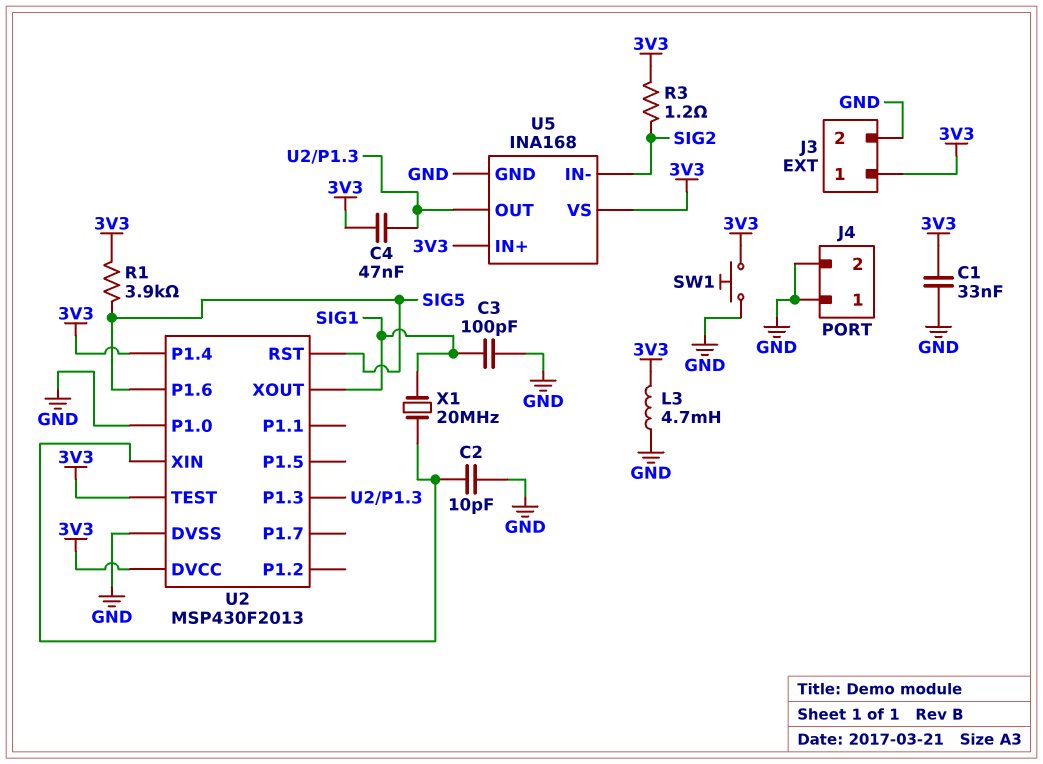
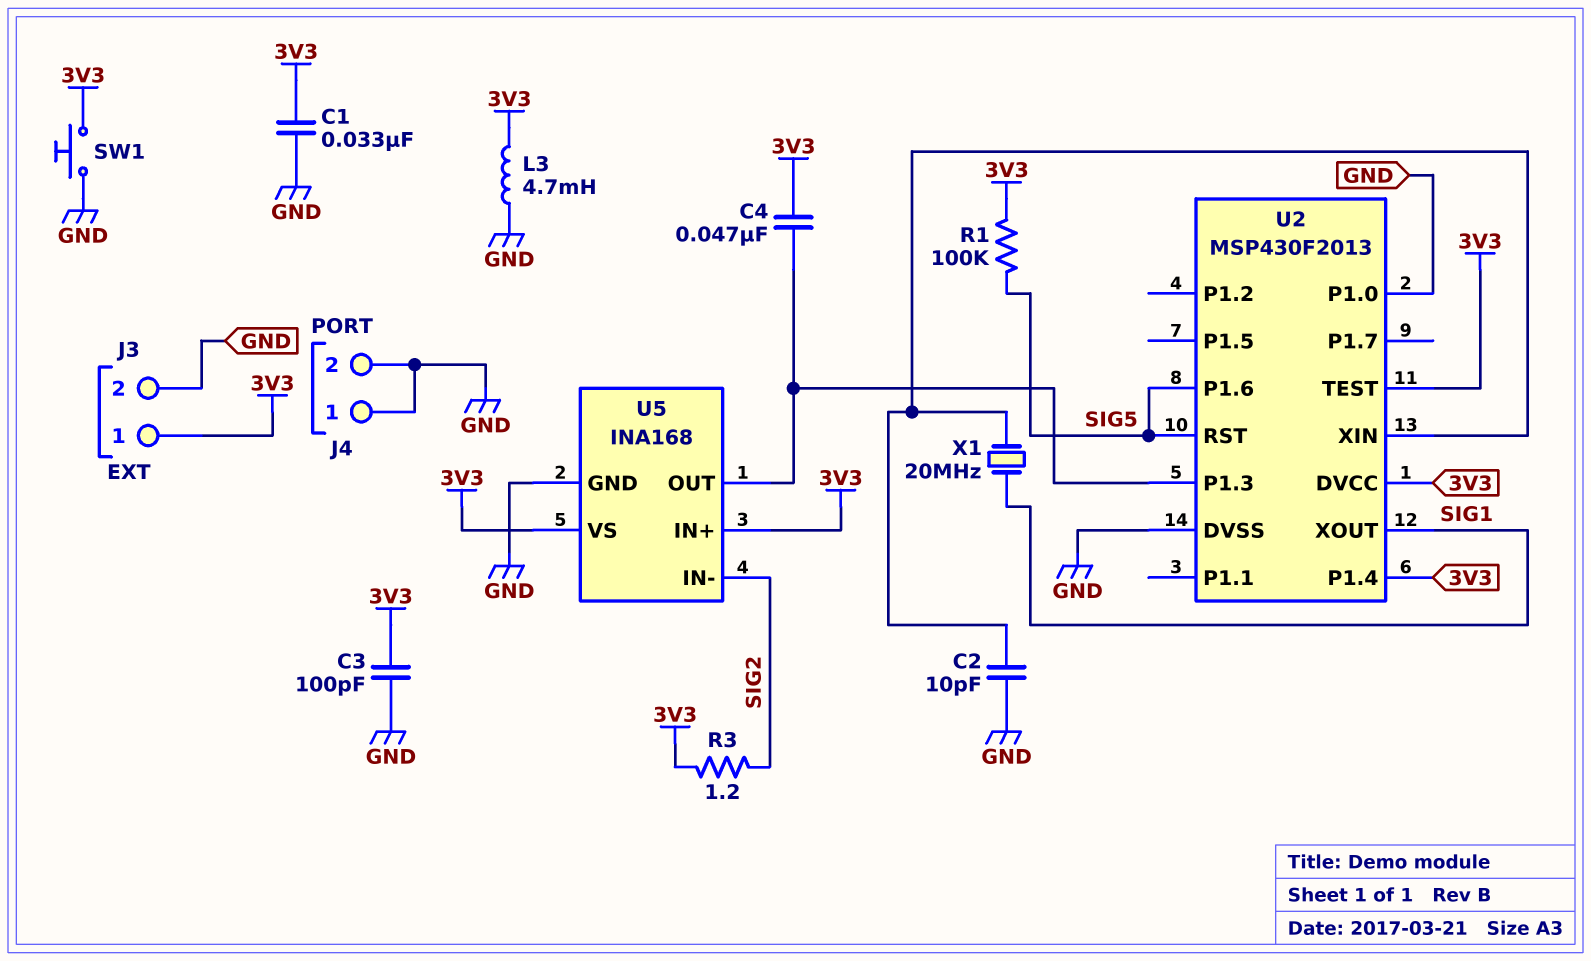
C3: 100pF (GND, SIG1) -> 100pF (3V3, GND)
R1: 3.9k (3V3, SIG5) -> 100k (3V3, SIG5)

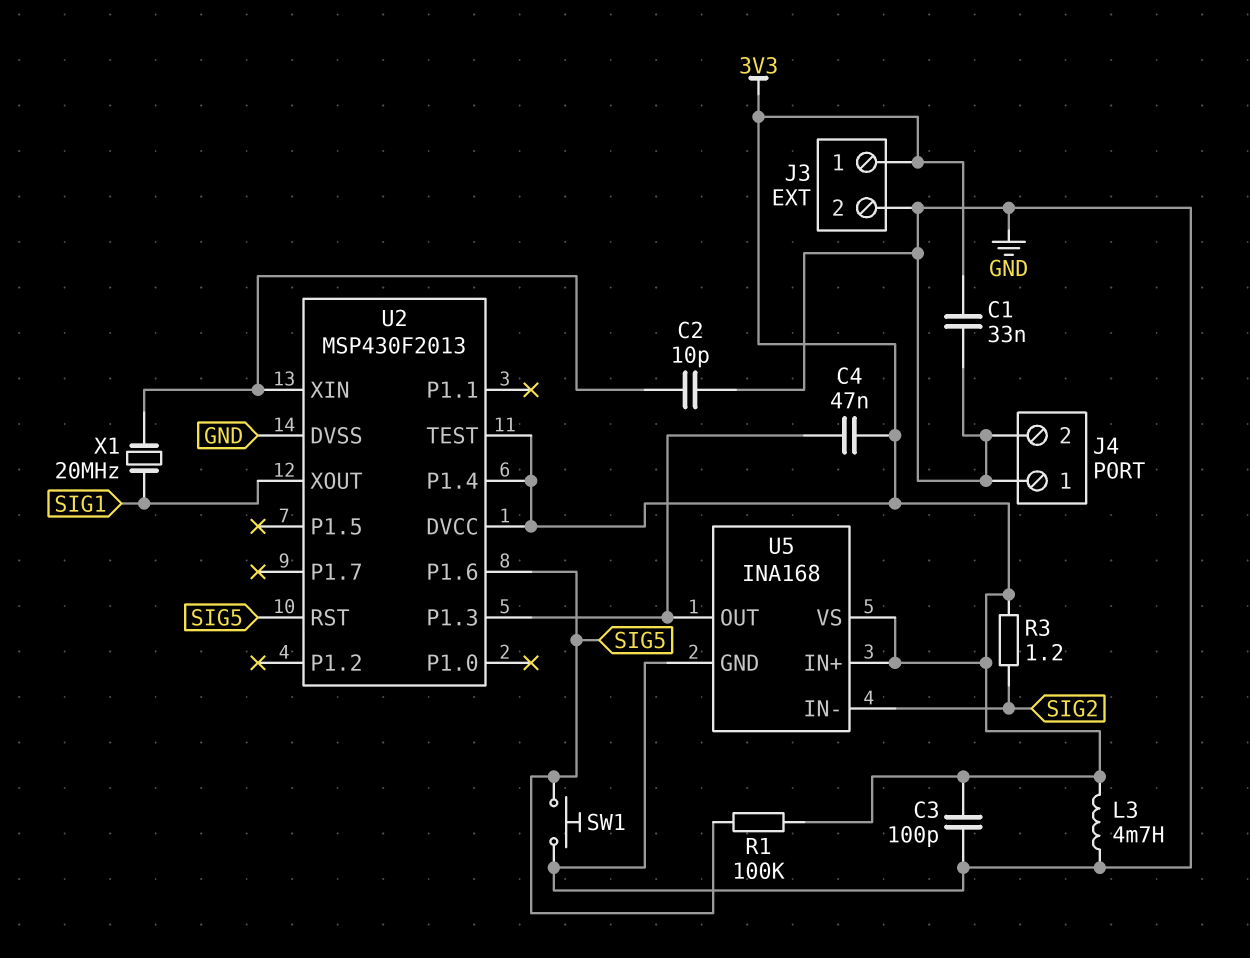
SW1: button (3V3, GND) -> button (GND, SIG5)
U2 pin P1.0: GND -> none

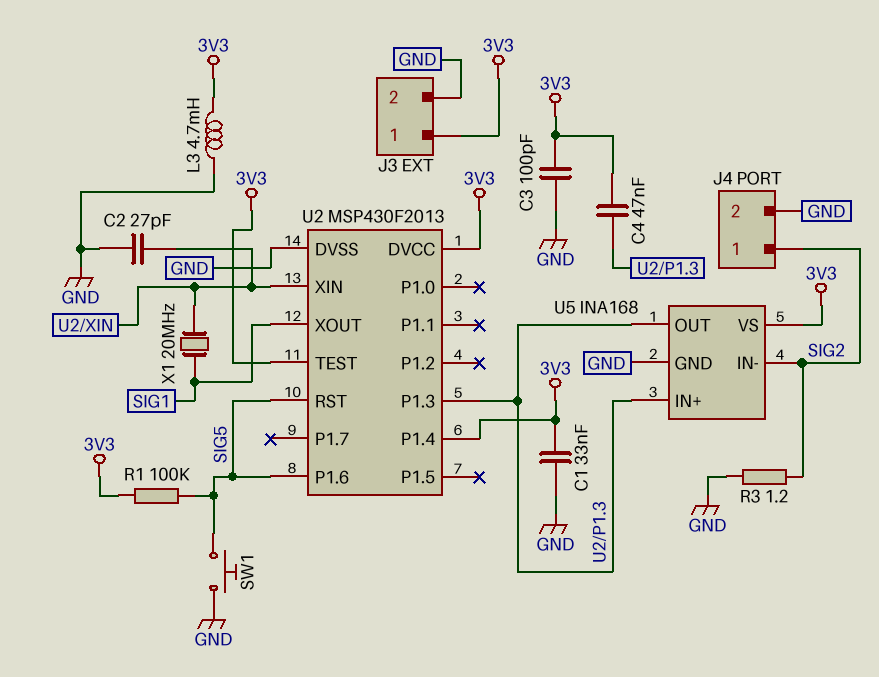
C2: 10pF (GND, U2/XIN) -> 27pF (GND, U2/XIN)
J4 pin 1: GND -> SIG2
R3: 1.2 (3V3, SIG2) -> 1.2 (GND, SIG2)
U5 pin IN+: 3V3 -> U2/P1.3

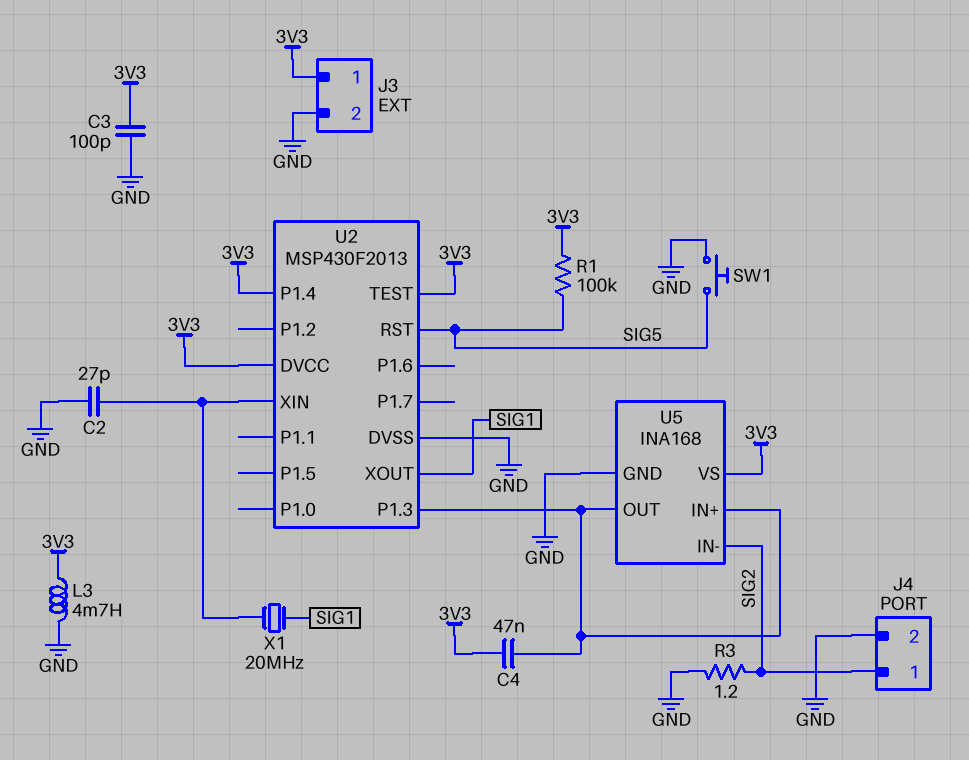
C1: 33nF (3V3, GND) -> none
U2 pin P1.6: SIG5 -> none

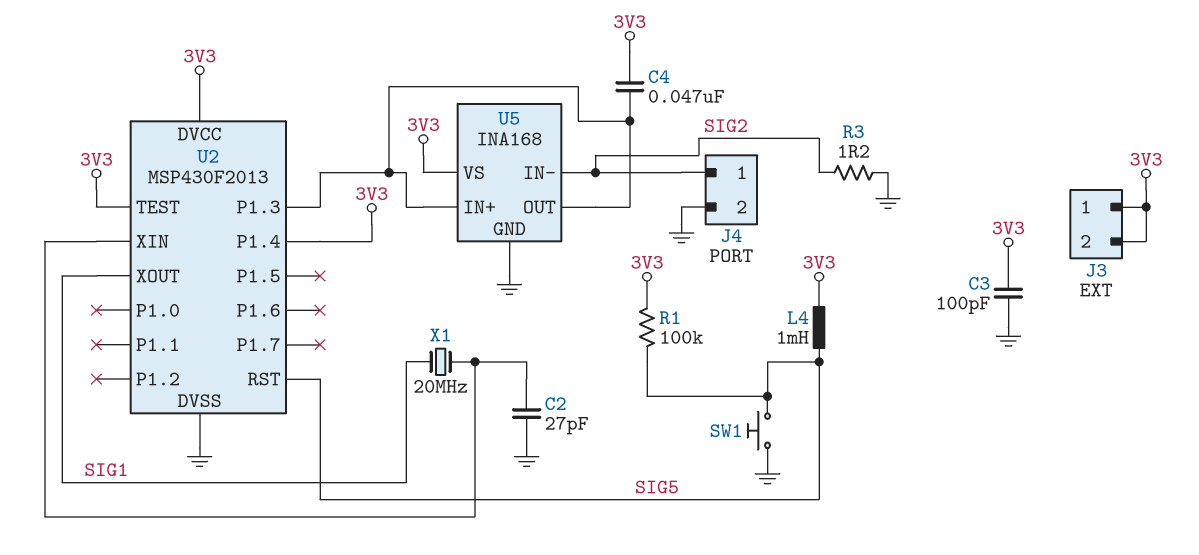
J3 pin 2: GND -> 3V3
L3: 4.7mH (3V3, GND) -> none
L4: none -> 1mH (3V3, SIG5)

